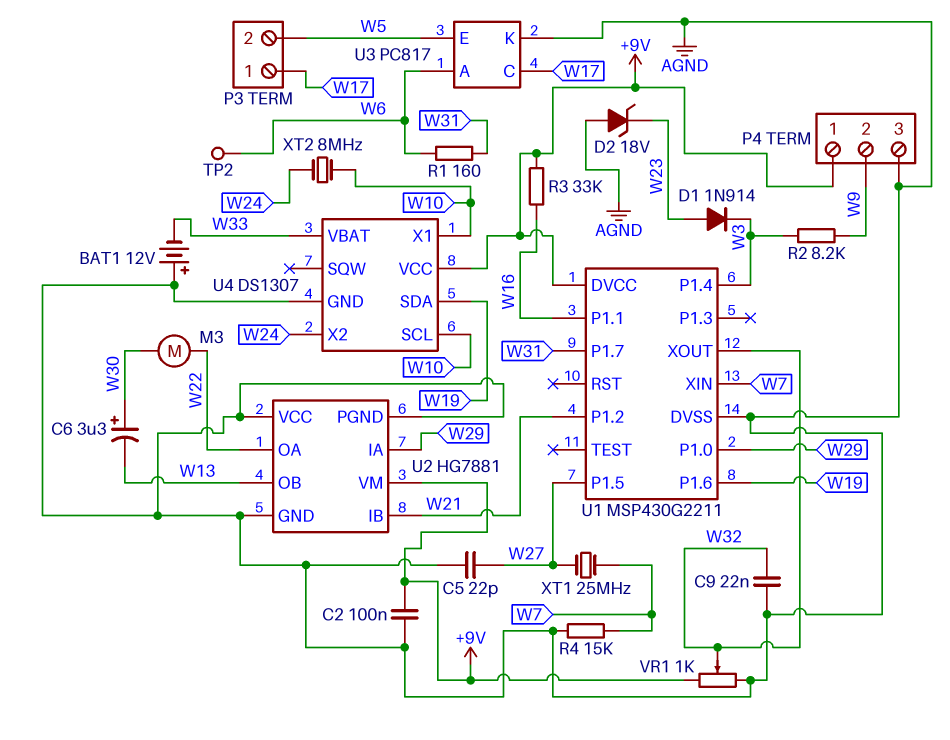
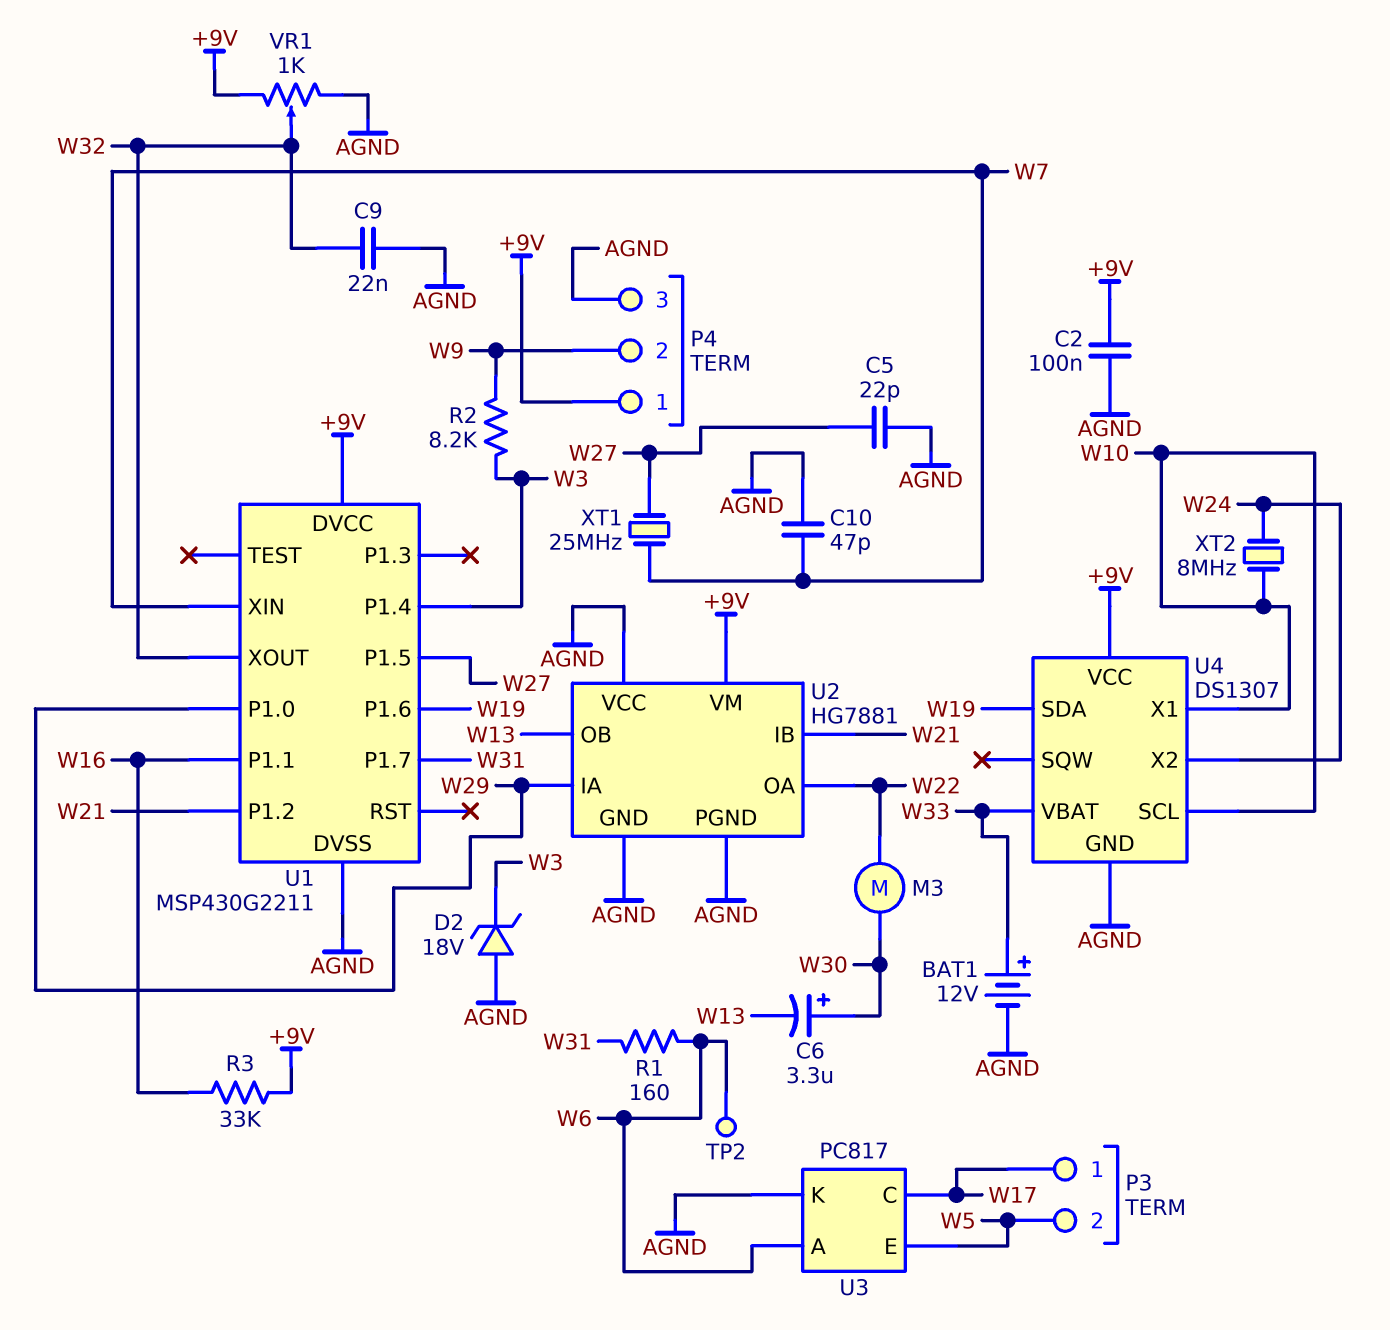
BAT1: 12V (plus AGND, minus W33) -> 12V (plus W33, minus AGND)
C10: none -> 47pF (AGND, W7)
D1: diode 1N914 (A W23, K W3) -> none
D2: zener 18V (A AGND, K W23) -> zener 18V (A AGND, K W3)
R4: 15k (AGND, W7) -> none

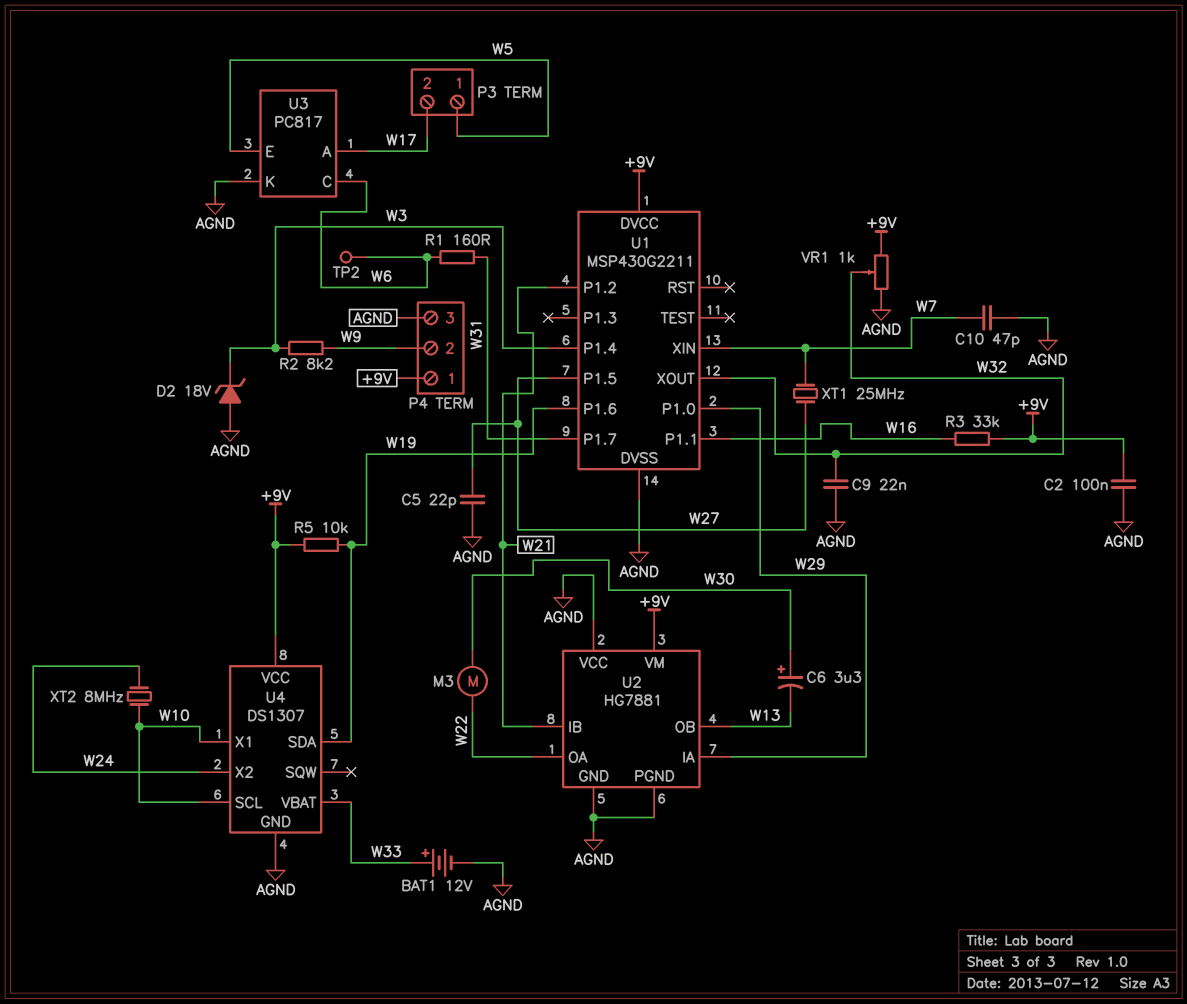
P3 pin 1: W17 -> W5
P3 pin 2: W5 -> W17
R5: none -> 10k (+9V, W19)
U3 pin A: W6 -> W17
U3 pin C: W17 -> W6

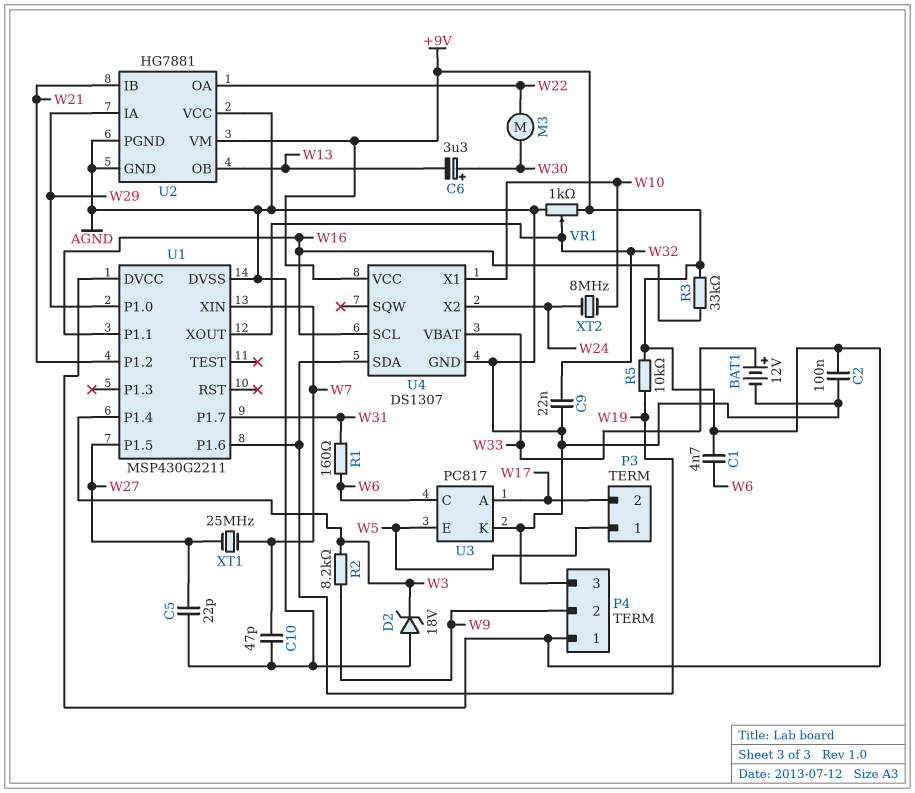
C1: none -> 4.7nF (+9V, W6)
TP2: test point (W6) -> none
U4 pin SCL: W10 -> W16

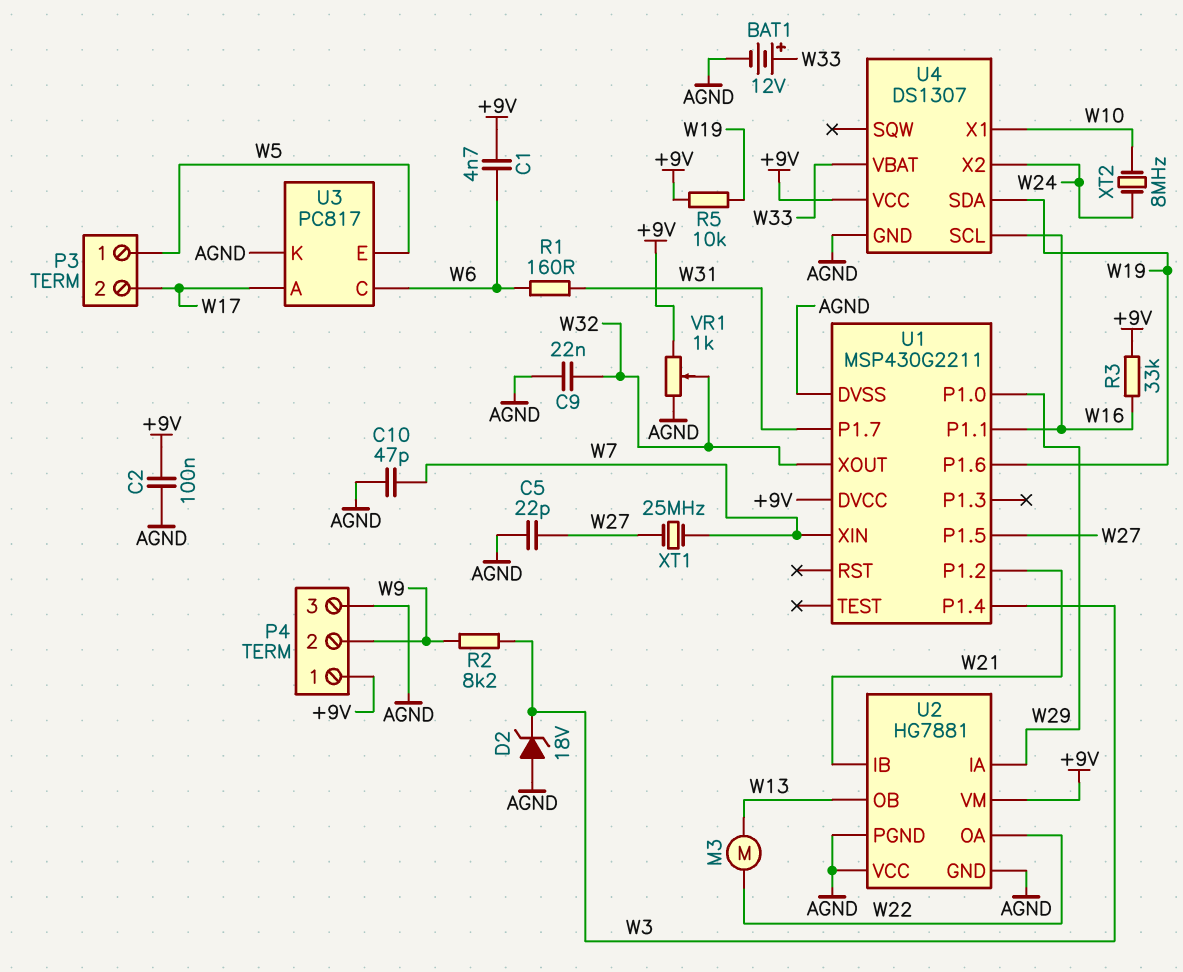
C6: 3.3uF (plus W30, minus W13) -> none
M3: motor (W22, W30) -> motor (W13, W22)

